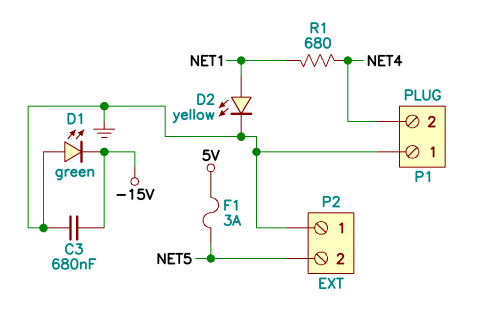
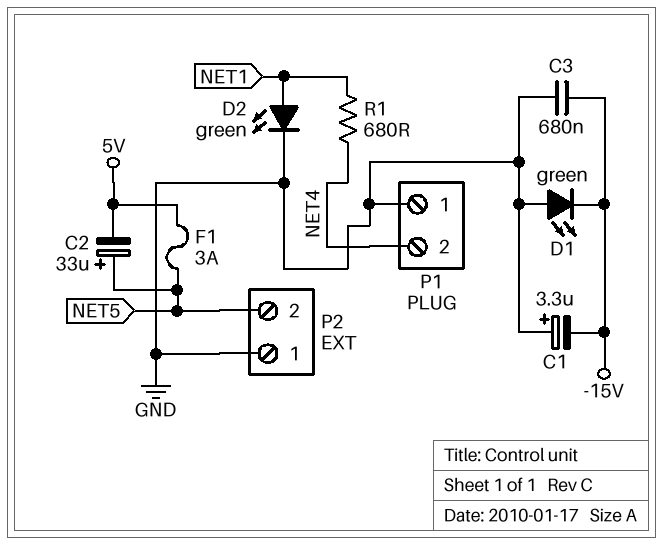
C1: none -> 3.3uF (plus GND, minus -15V)
C2: none -> 33uF (plus NET5, minus 5V)
D2: LED yellow (A NET1, K GND) -> LED green (A NET1, K GND)

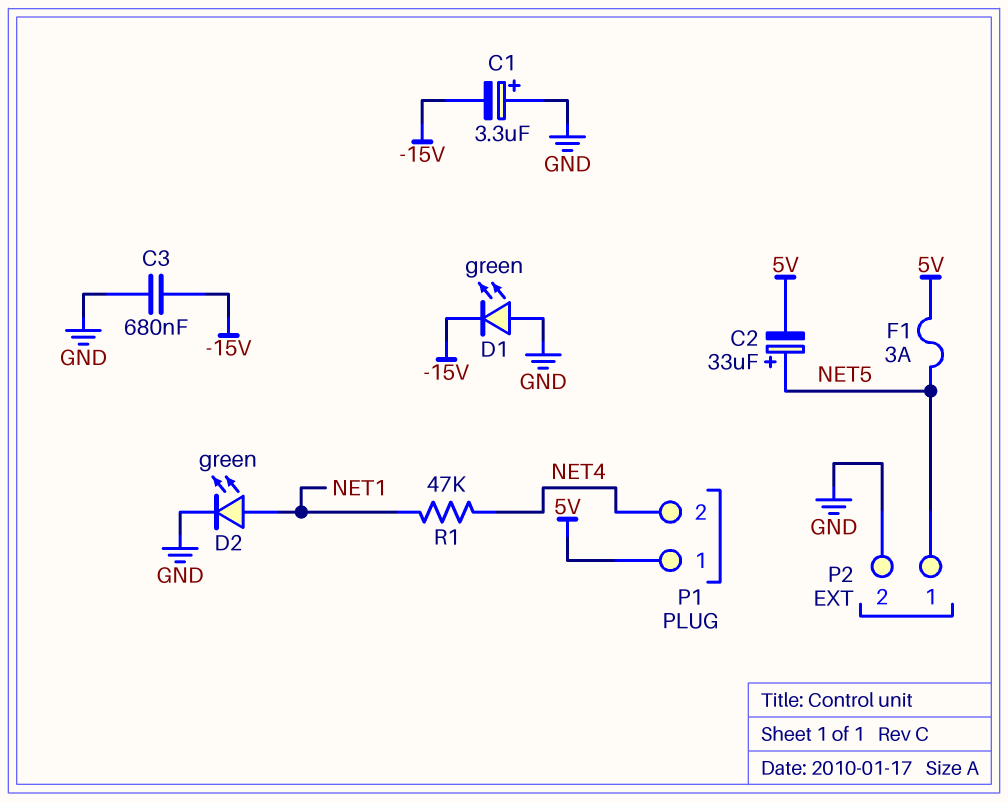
P1 pin 1: GND -> 5V
P2 pin 1: GND -> NET5
P2 pin 2: NET5 -> GND
R1: 680 (NET1, NET4) -> 47k (NET1, NET4)

